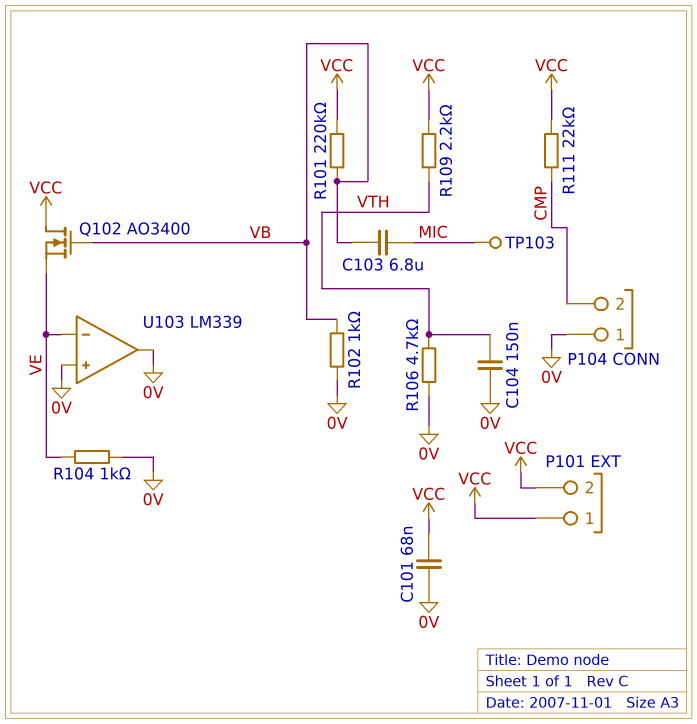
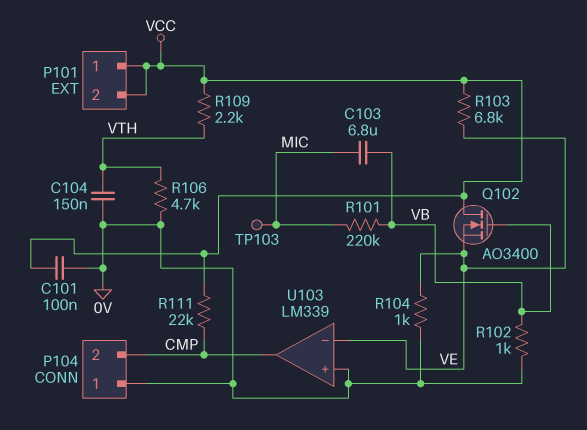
C101: 68nF (0V, VCC) -> 100nF (0V, VCC)
R101: 220k (VB, VCC) -> 220k (MIC, VB)
R103: none -> 6.8k (VCC, VE)
U103 pin out: 0V -> CMP

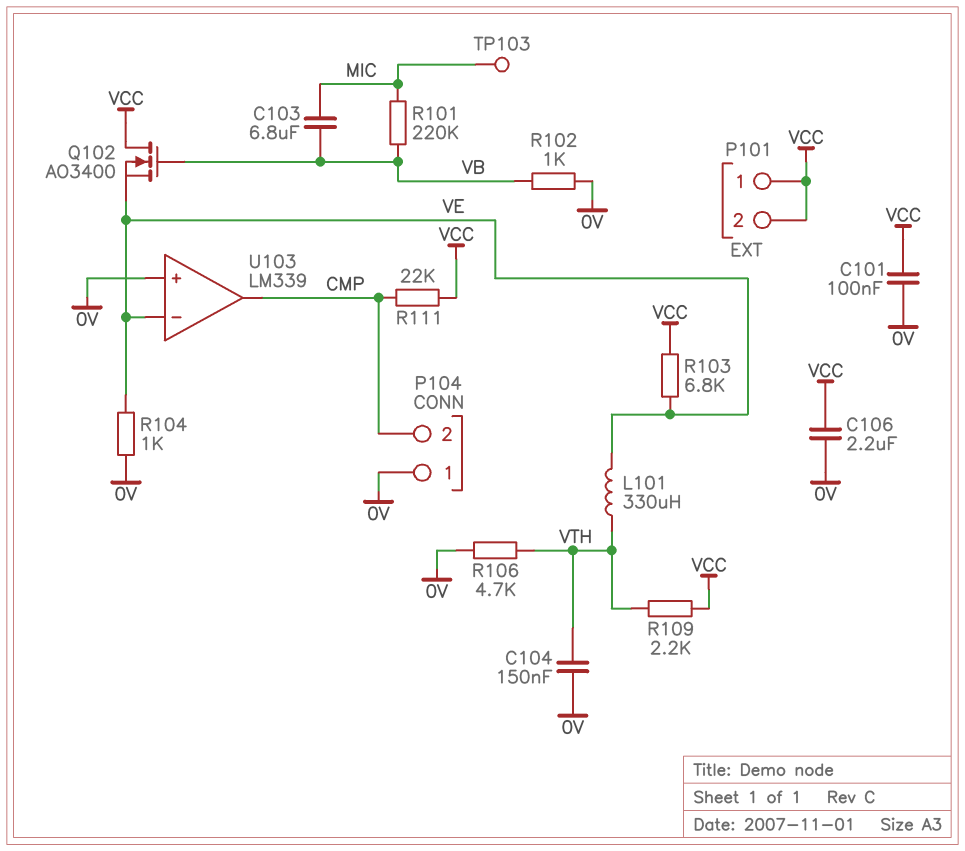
C106: none -> 2.2uF (0V, VCC)
L101: none -> 330uH (VE, VTH)

